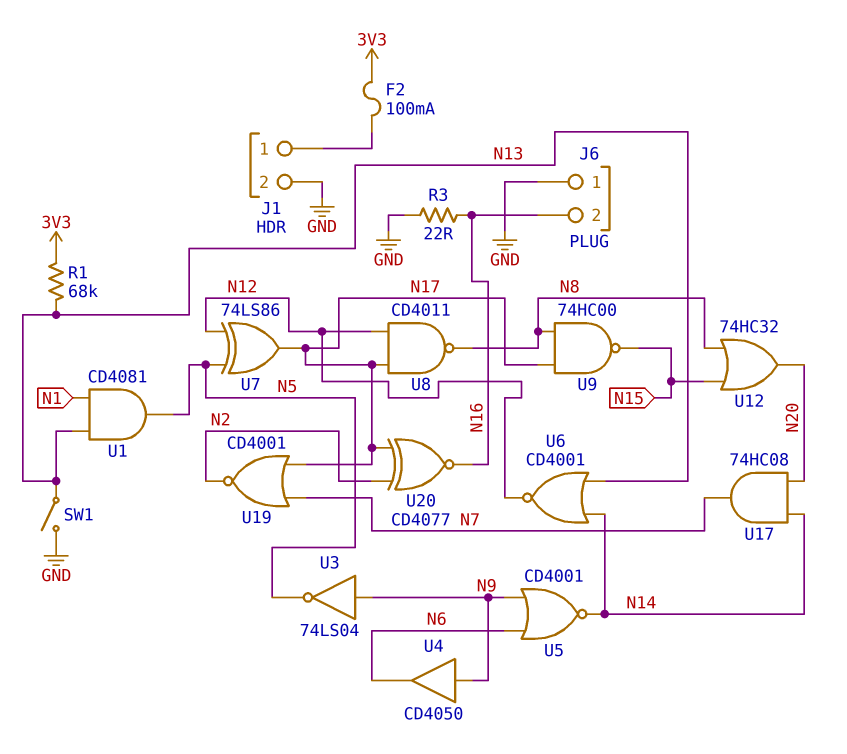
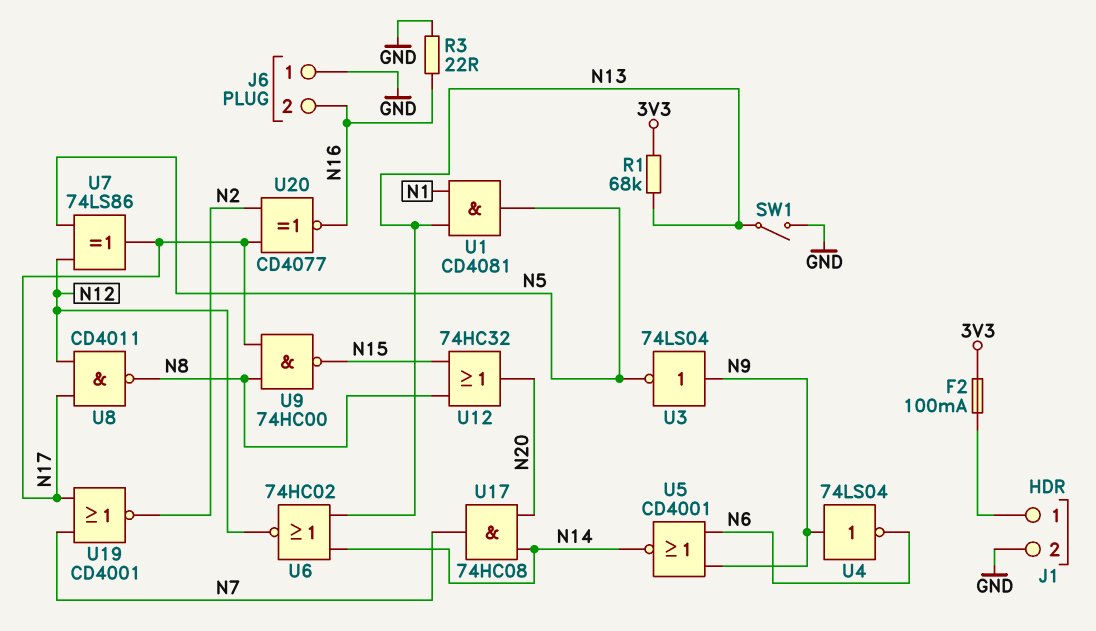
U4: buffer CD4050 (in N9, out N6) -> NOT 74LS04 (in N9, out N6)
U6: NOR CD4001 (in N13, in N14, out N12) -> NOR 74HC02 (in N13, in N14, out N12)

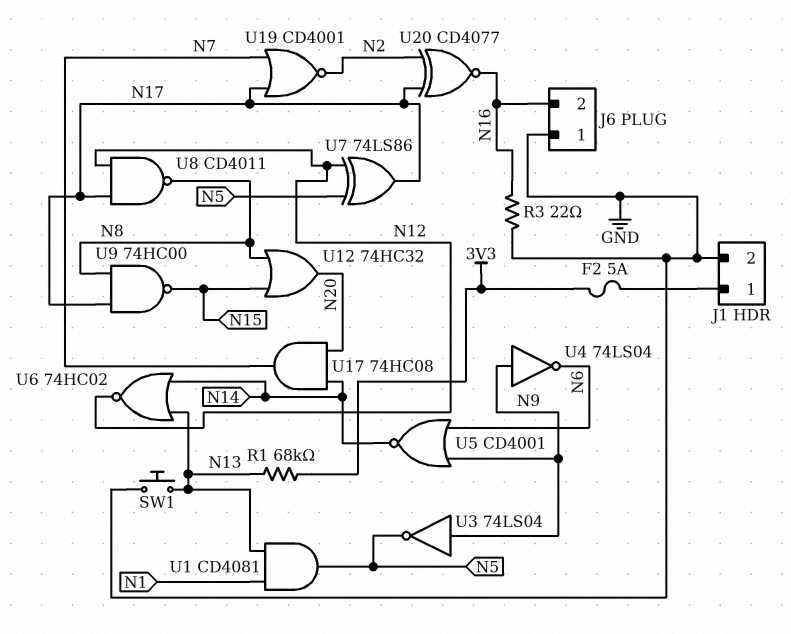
F2: 100mA (3V3, J1/1) -> 5A (3V3, J1/1)
SW1: switch (GND, N13) -> button (GND, N13)

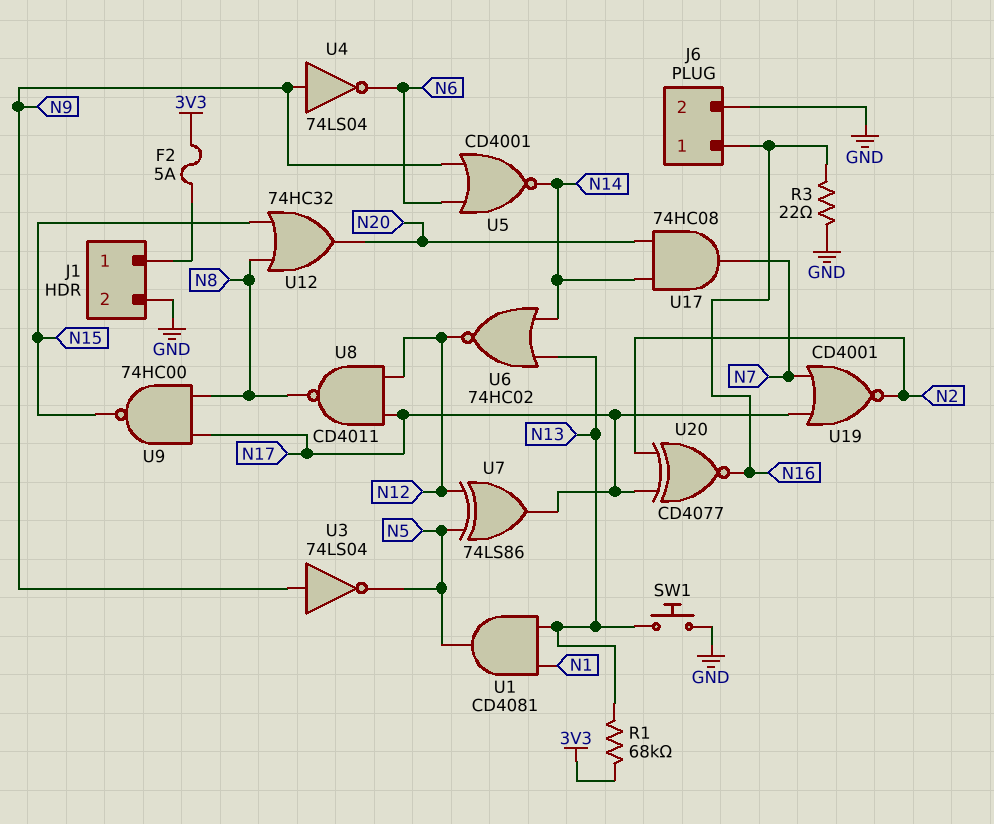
J6 pin 1: GND -> N16
J6 pin 2: N16 -> GND

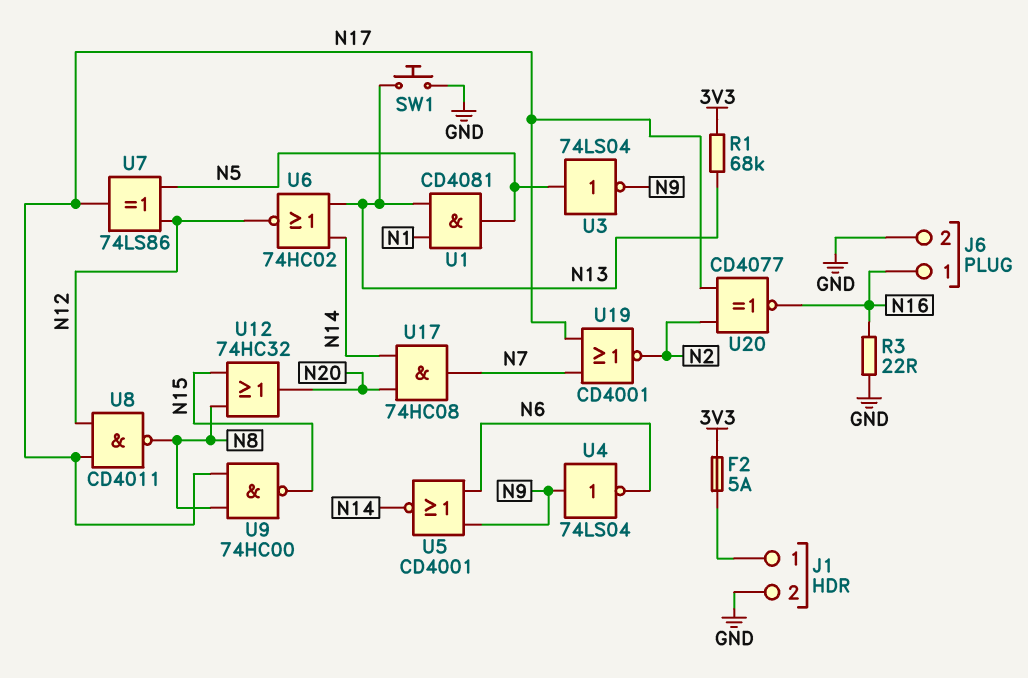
U3: NOT 74LS04 (in N9, out N5) -> NOT 74LS04 (in N5, out N9)

